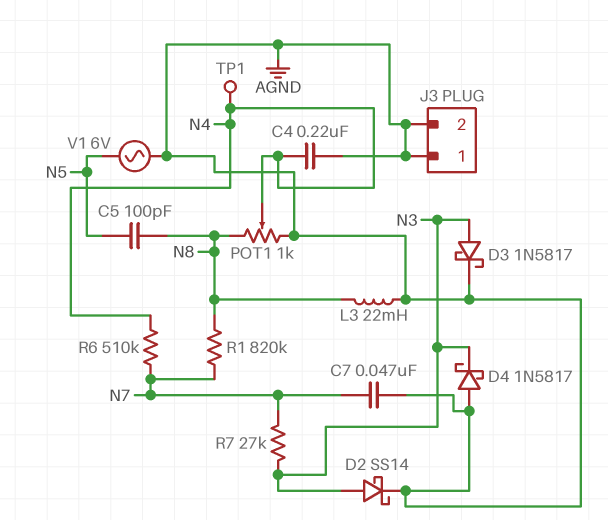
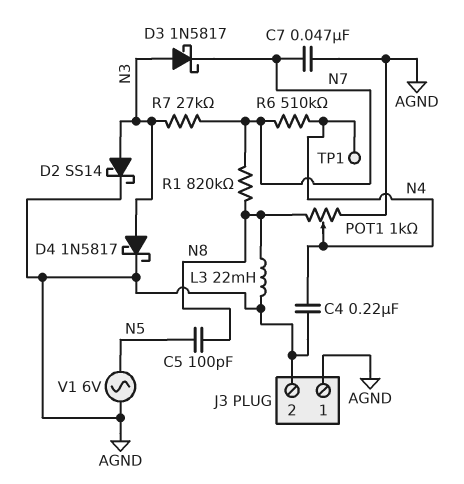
D3: schottky 1N5817 (A N3, K AGND) -> schottky 1N5817 (A N3, K N7)
D4: schottky 1N5817 (A AGND, K N3) -> schottky 1N5817 (A N3, K AGND)

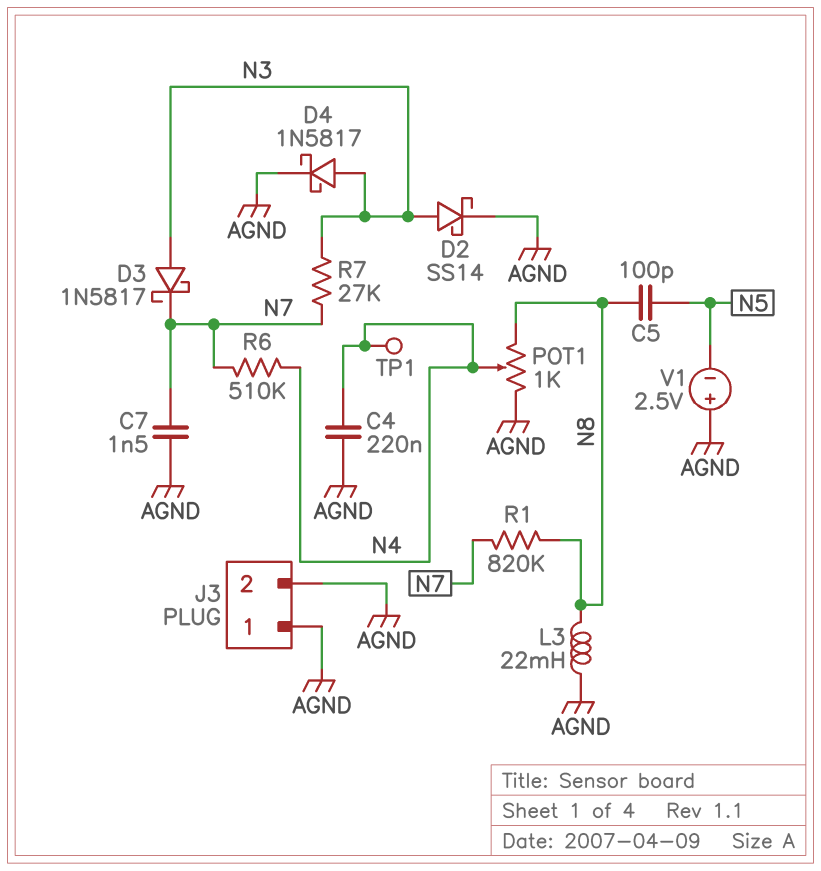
C7: 47nF (AGND, N7) -> 1.5nF (AGND, N7)
V1: AC 6V (AGND, N5) -> 2.5V (plus AGND, minus N5)

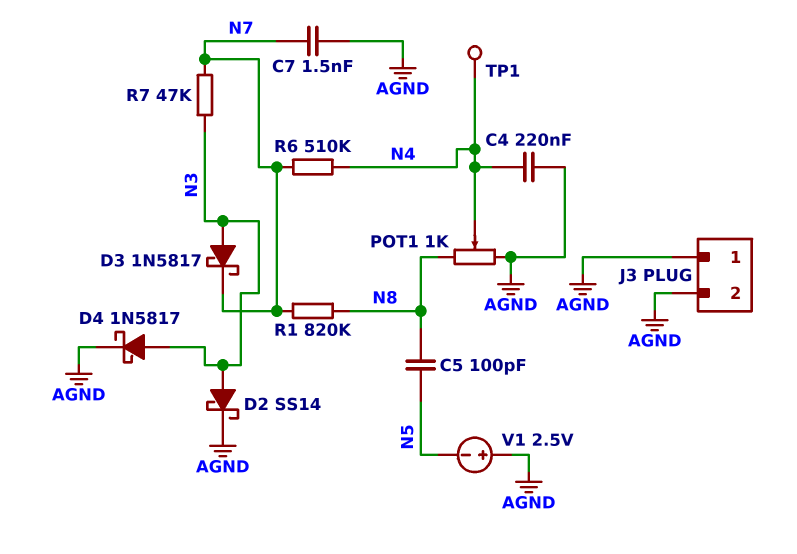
L3: 22mH (AGND, N8) -> none
R7: 27k (N3, N7) -> 47k (N3, N7)

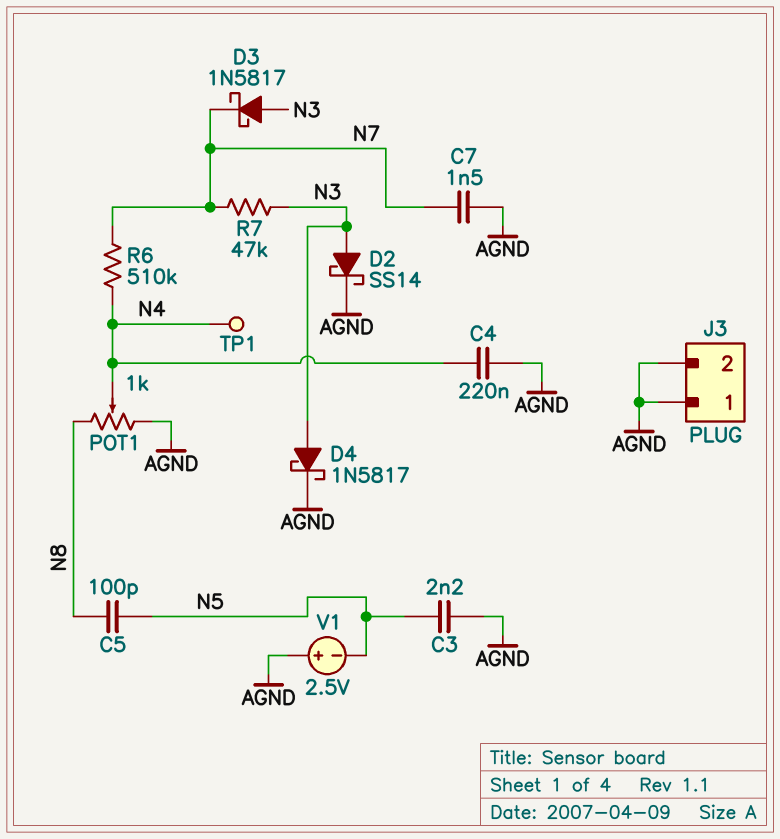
C3: none -> 2.2nF (AGND, N5)
R1: 820k (N7, N8) -> none

